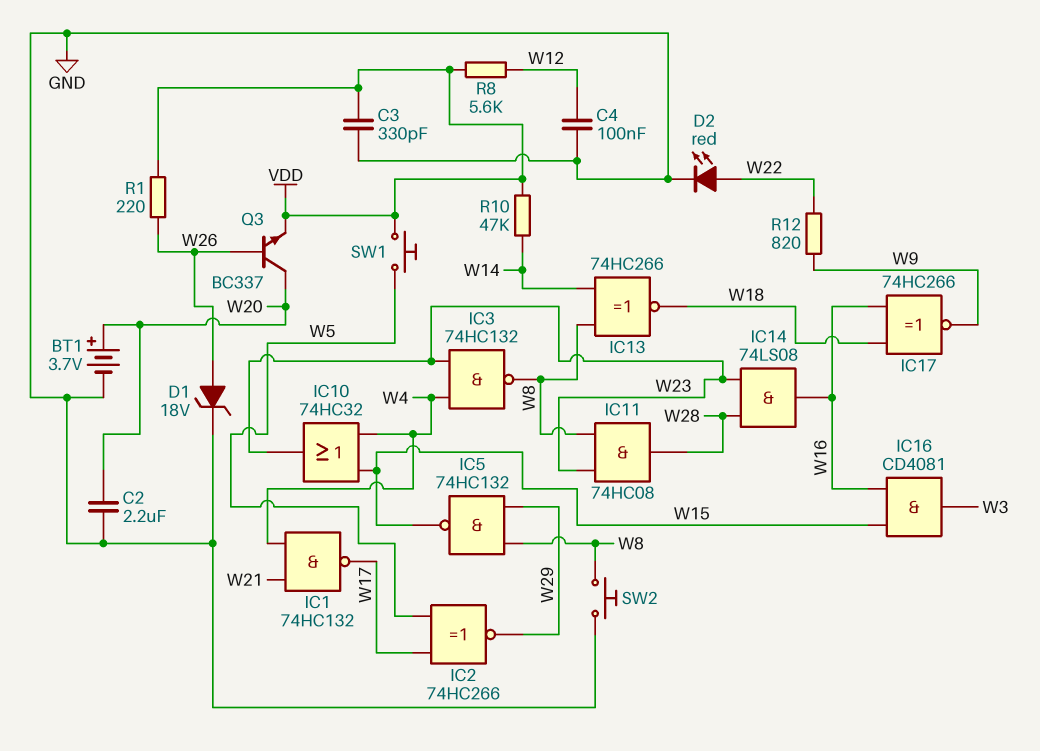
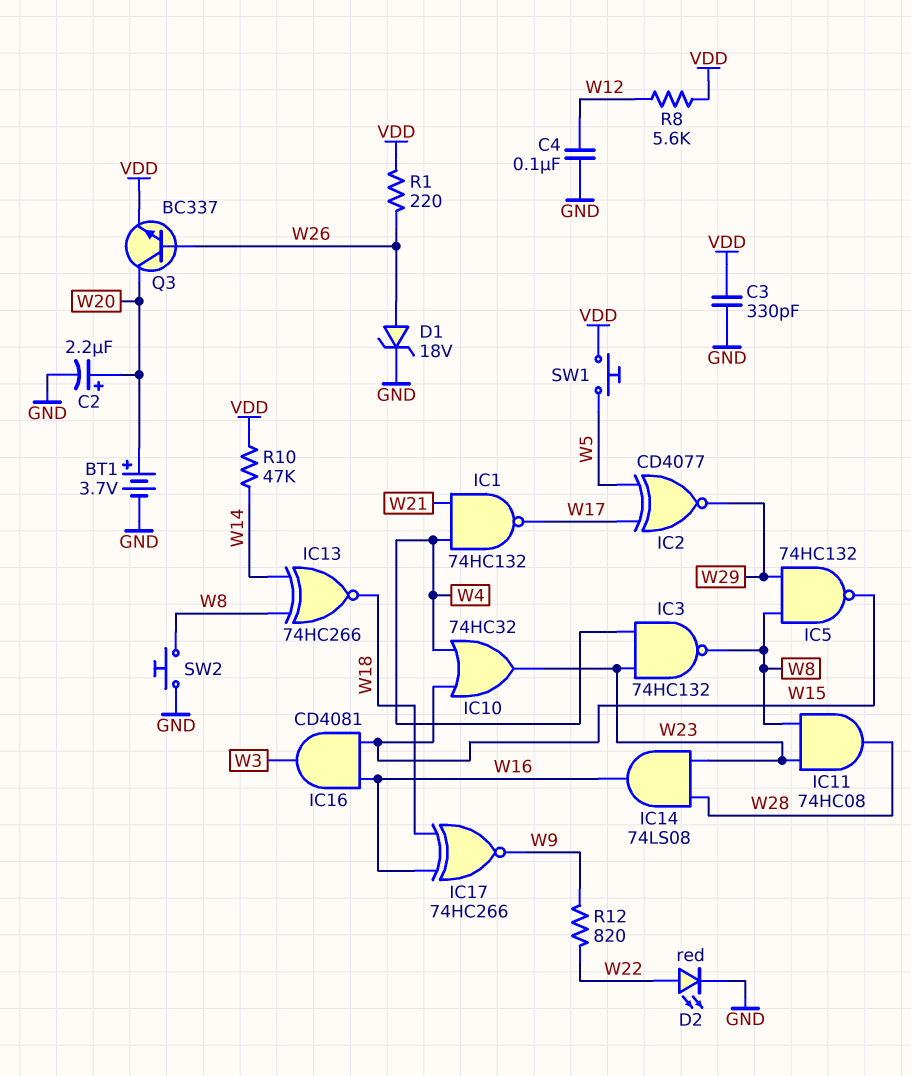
C2: 2.2uF (GND, W20) -> 2.2uF (plus W20, minus GND)
IC2: XNOR 74HC266 (in W5, in W17, out W29) -> XNOR CD4077 (in W5, in W17, out W29)

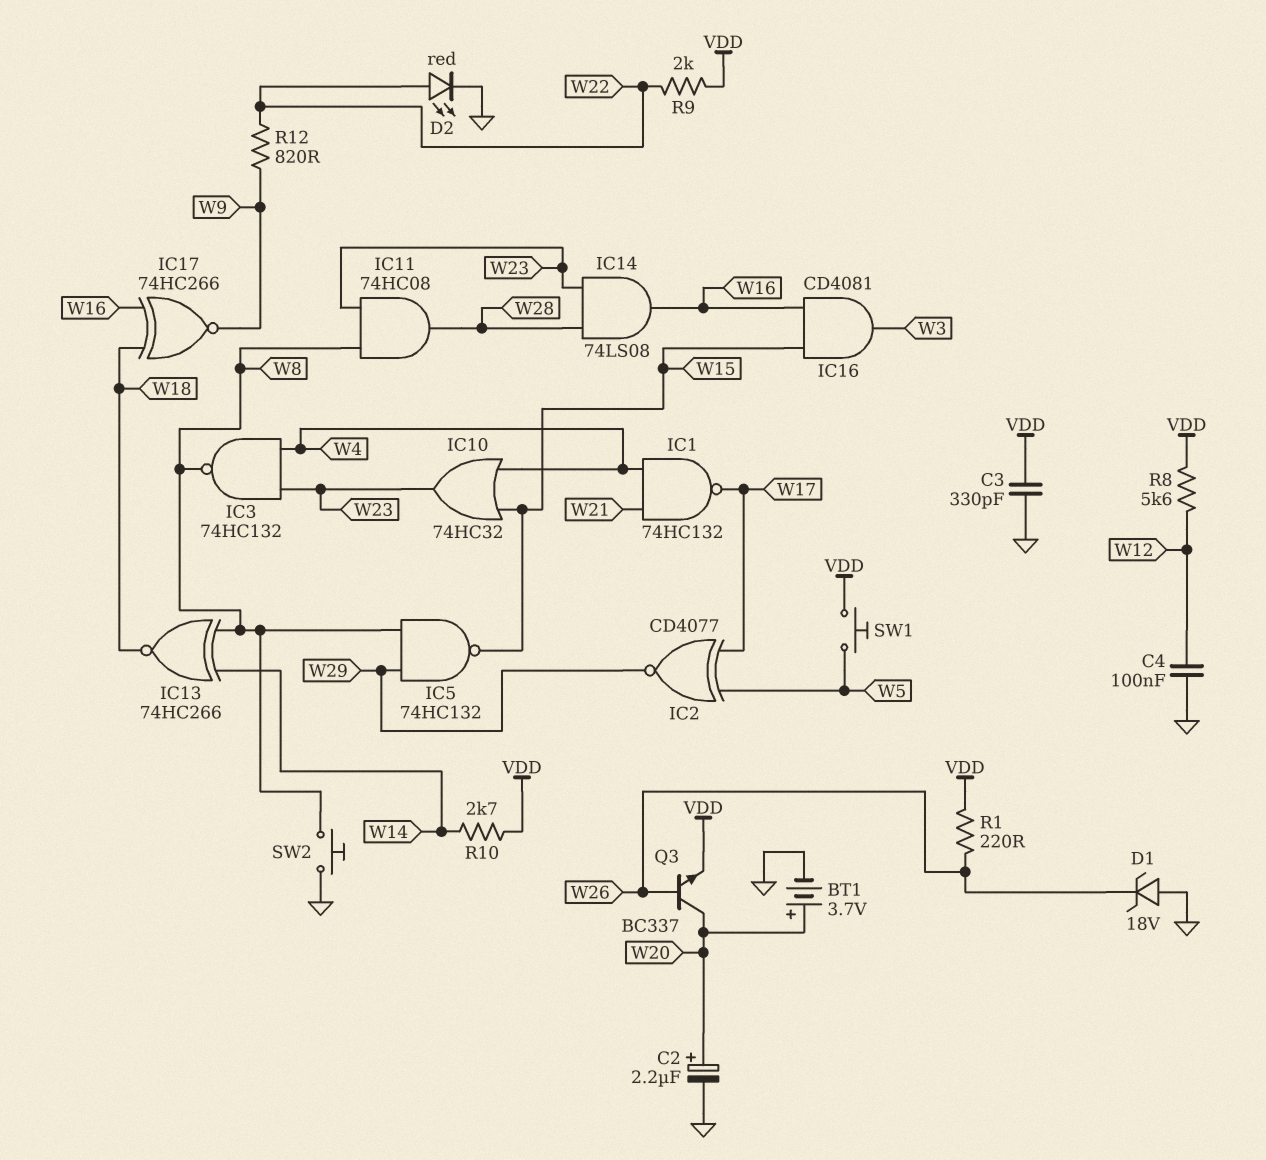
D1: zener 18V (A W26, K GND) -> zener 18V (A GND, K W26)
R9: none -> 2k (VDD, W22)
R10: 47k (VDD, W14) -> 2.7k (VDD, W14)

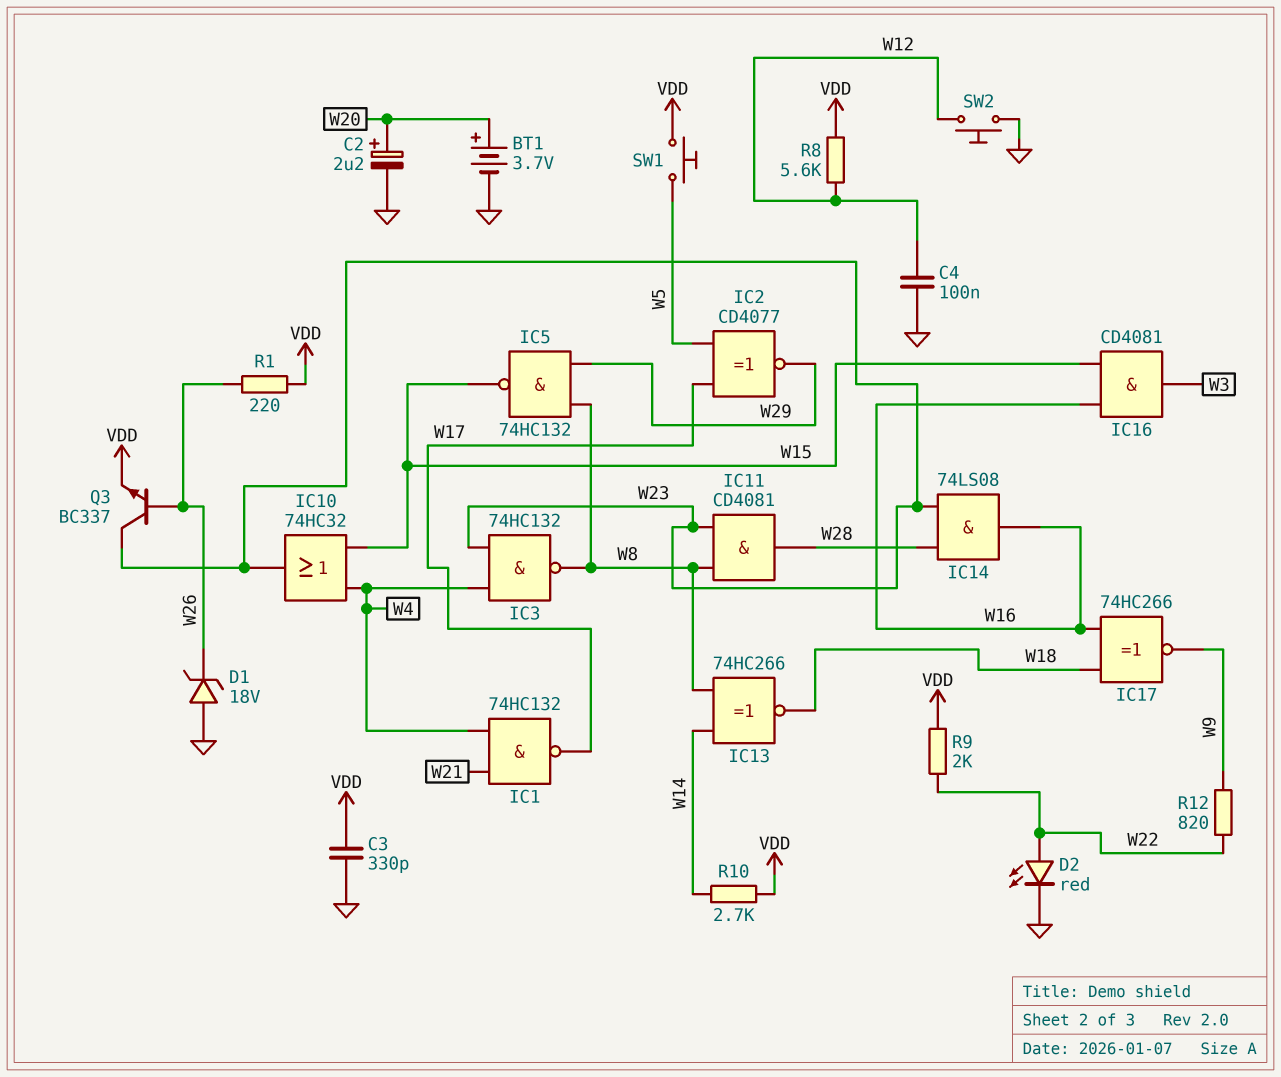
IC11: AND 74HC08 (in W8, in W23, out W28) -> AND CD4081 (in W8, in W23, out W28)
Q3: NPN BC337 (B W26, C W20, E VDD) -> NPN BC337 (B W26, C W23, E VDD)
SW2: button (GND, W8) -> button (GND, W12)

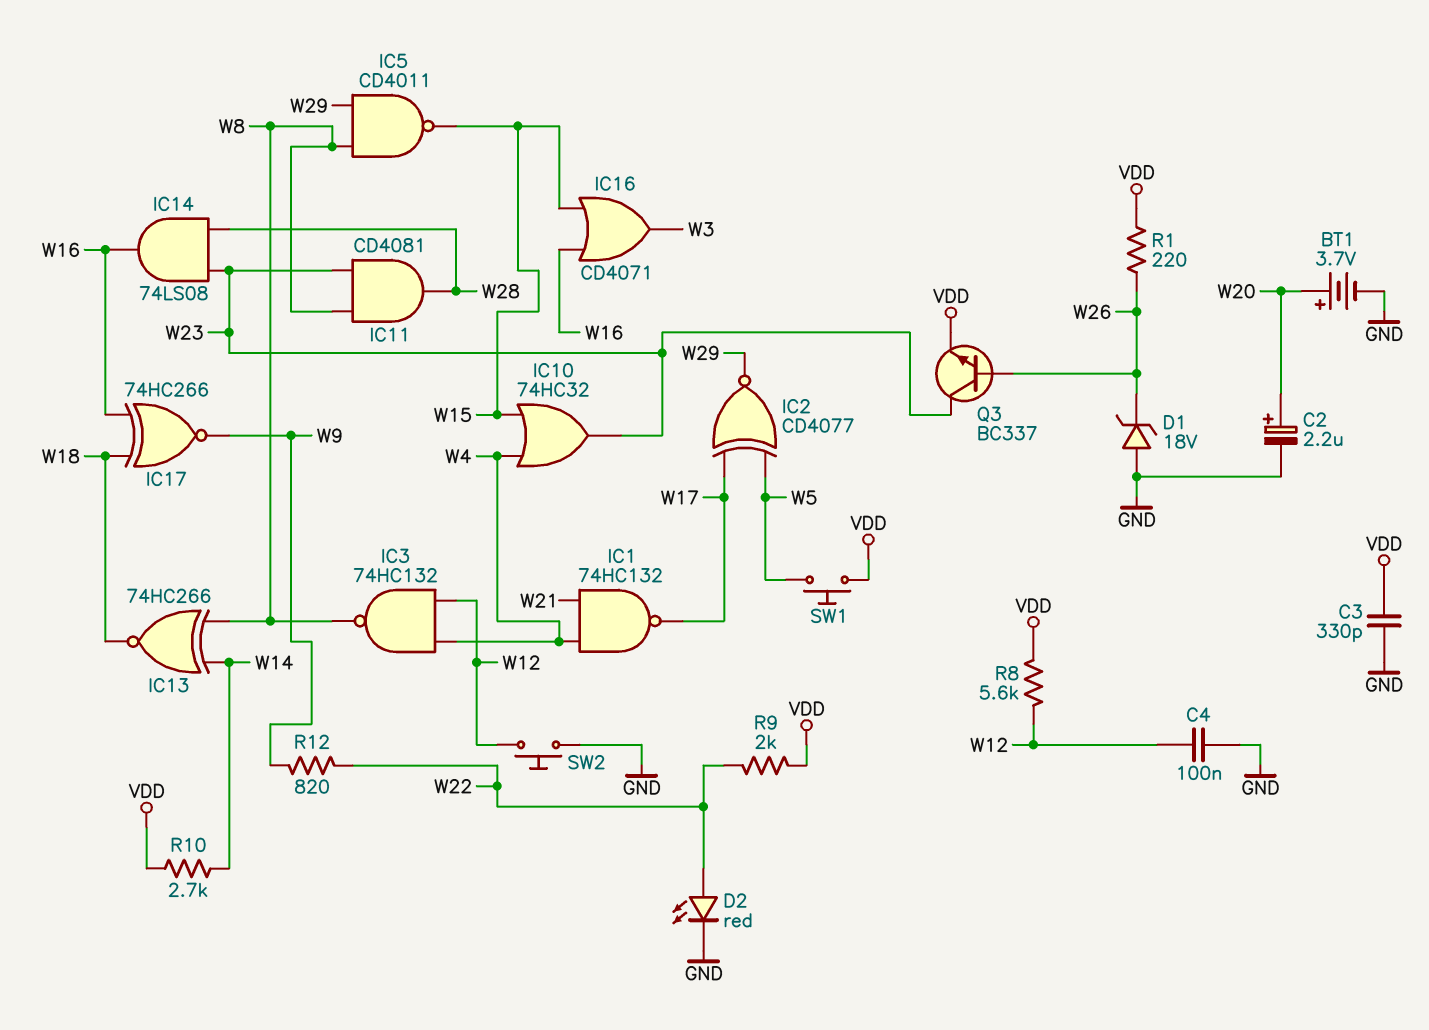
IC3: NAND 74HC132 (in W4, in W23, out W8) -> NAND 74HC132 (in W4, in W12, out W8)
IC5: NAND 74HC132 (in W8, in W29, out W15) -> NAND CD4011 (in W8, in W29, out W15)
IC16: AND CD4081 (in W15, in W16, out W3) -> OR CD4071 (in W15, in W16, out W3)

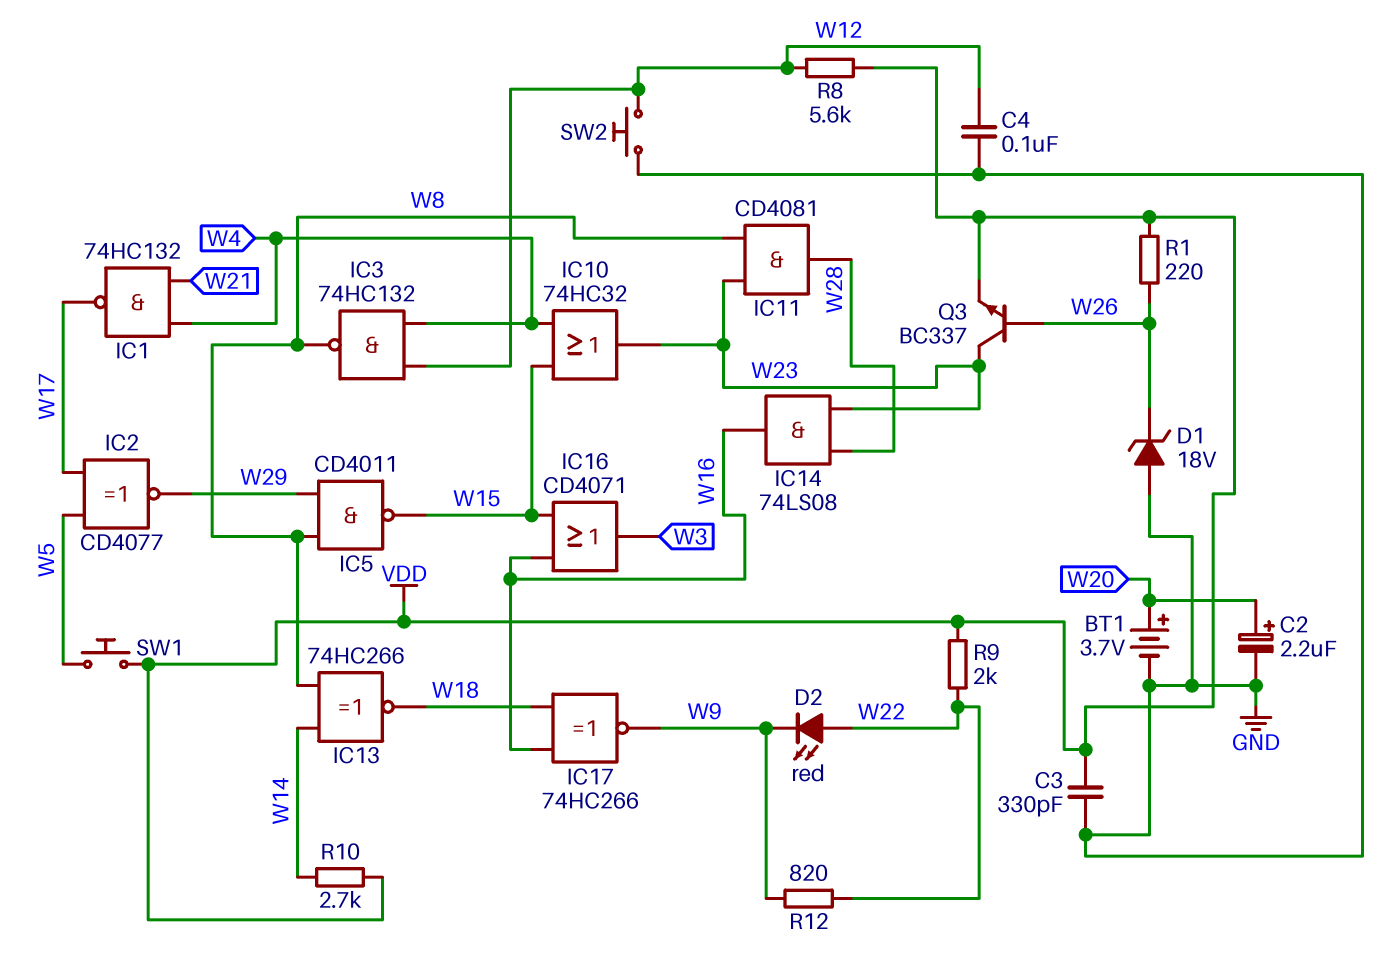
D2: LED red (A W22, K GND) -> LED red (A W22, K W9)

